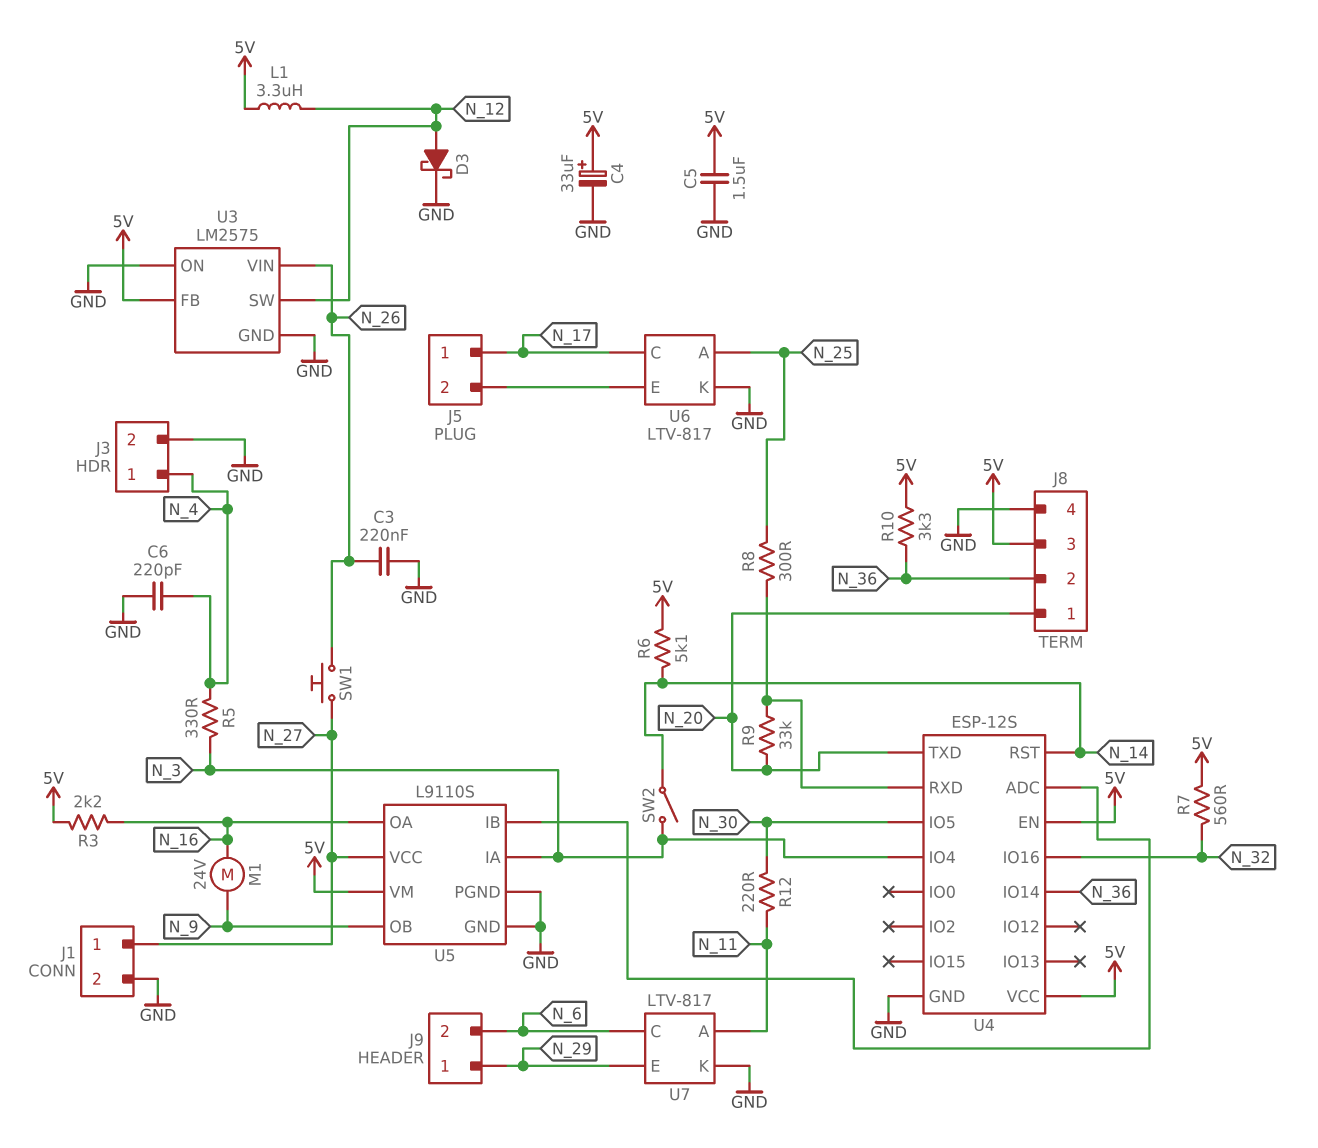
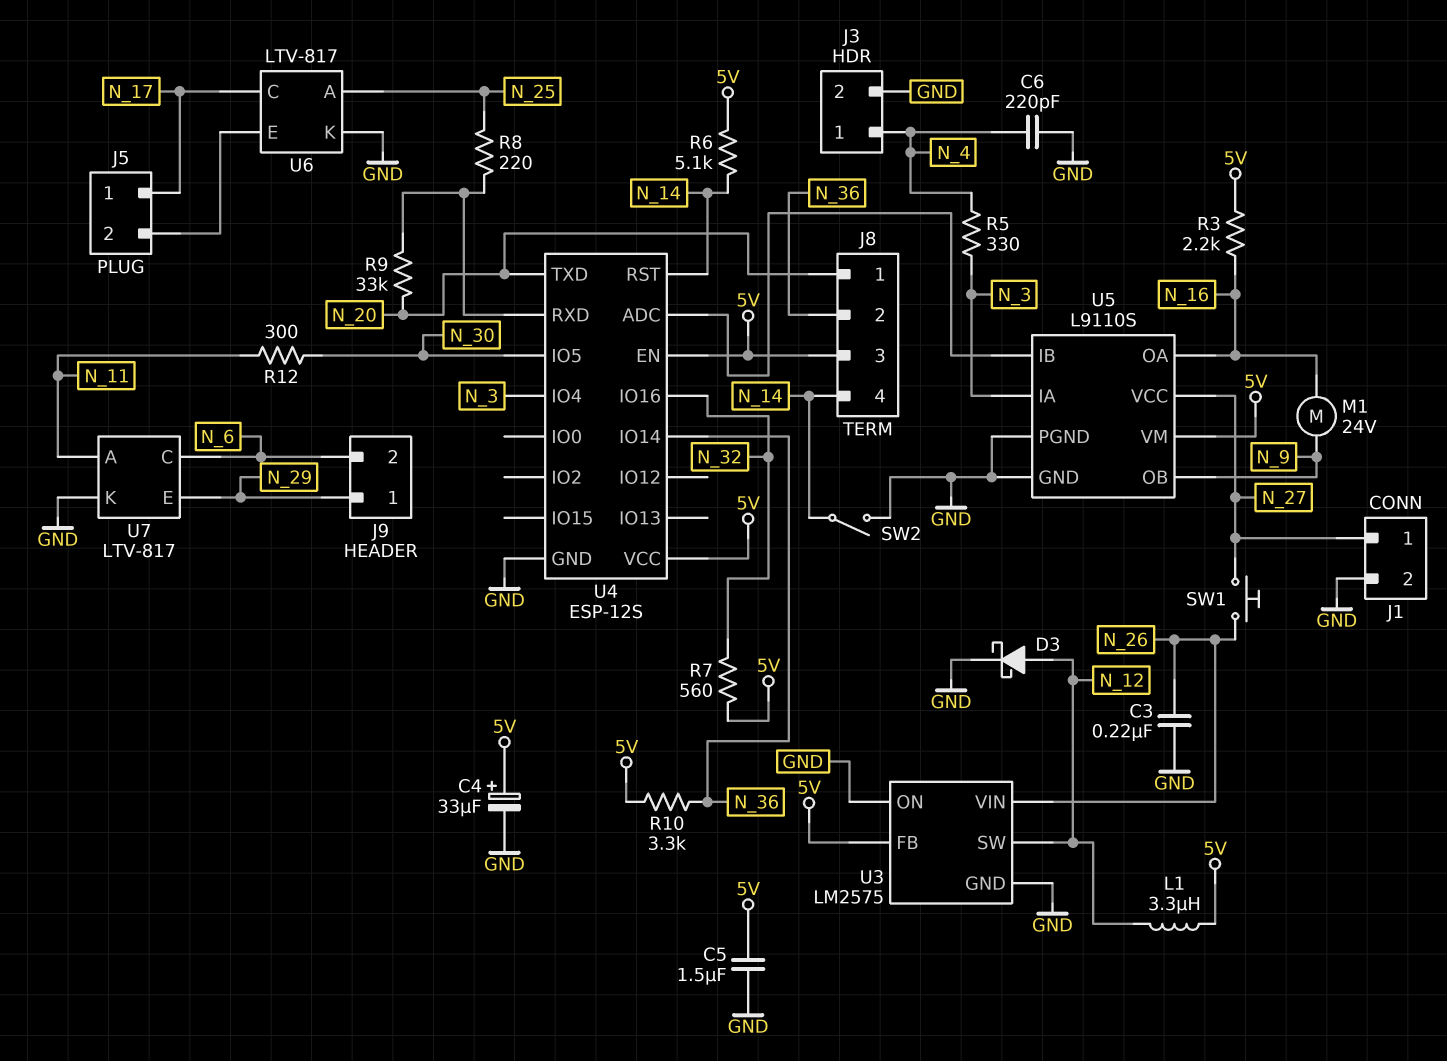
J8 pin 4: GND -> N_14
R8: 300 (N_25, U4/RXD) -> 220 (N_25, U4/RXD)
R12: 220 (N_11, N_30) -> 300 (N_11, N_30)
SW2: switch (N_3, N_14) -> switch (GND, N_14)

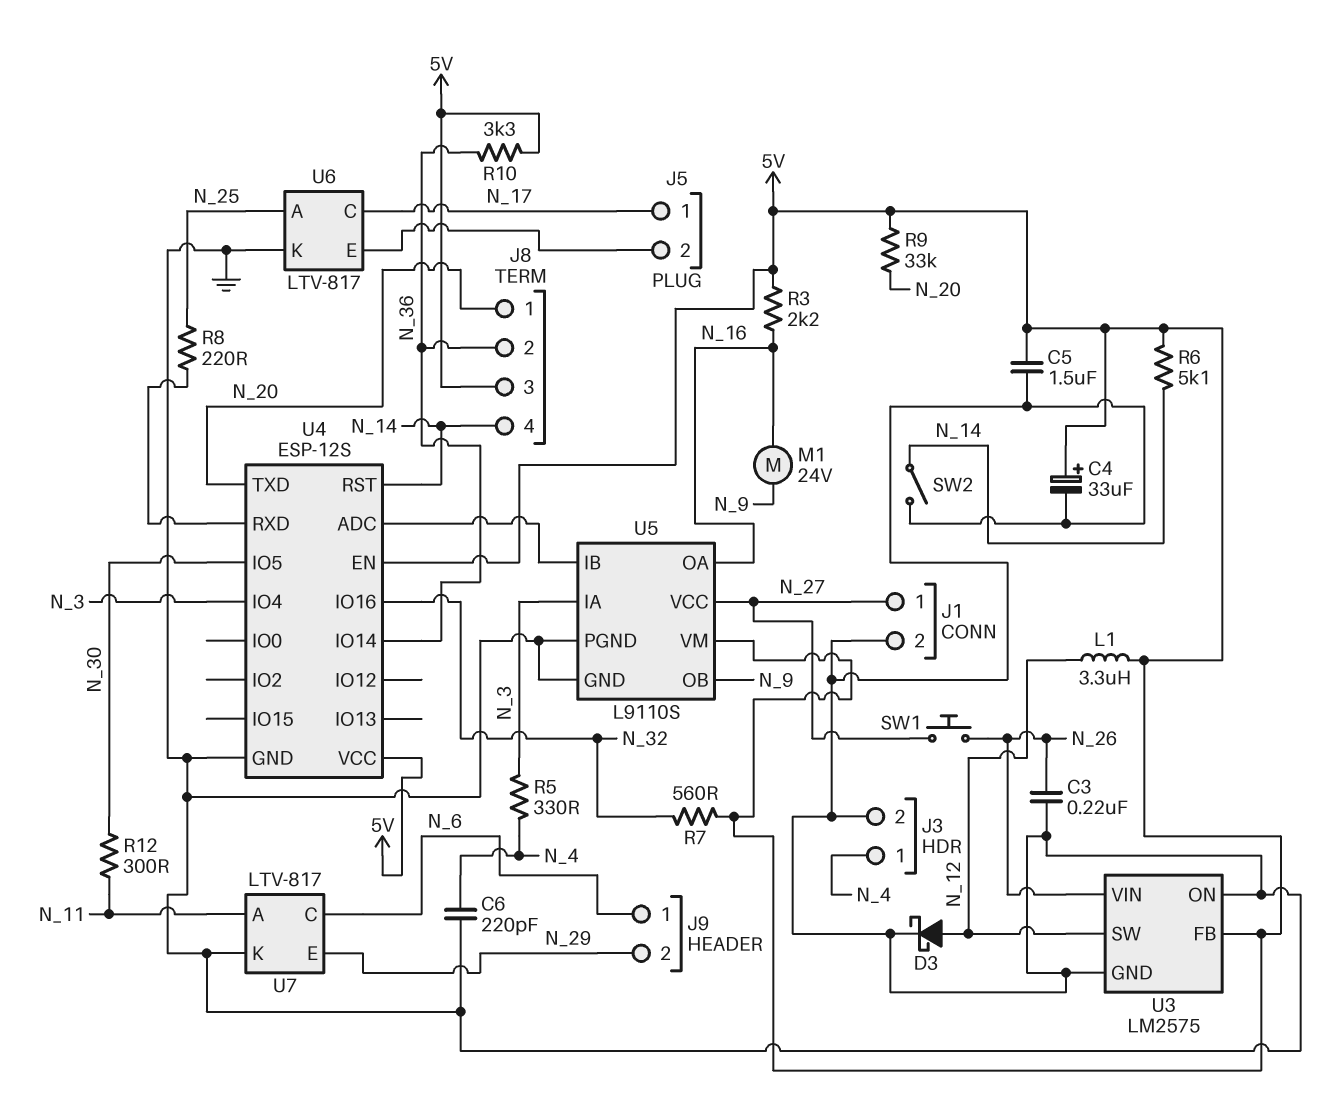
J9 pin 1: N_29 -> N_6
J9 pin 2: N_6 -> N_29
R9: 33k (N_20, U4/RXD) -> 33k (5V, N_20)

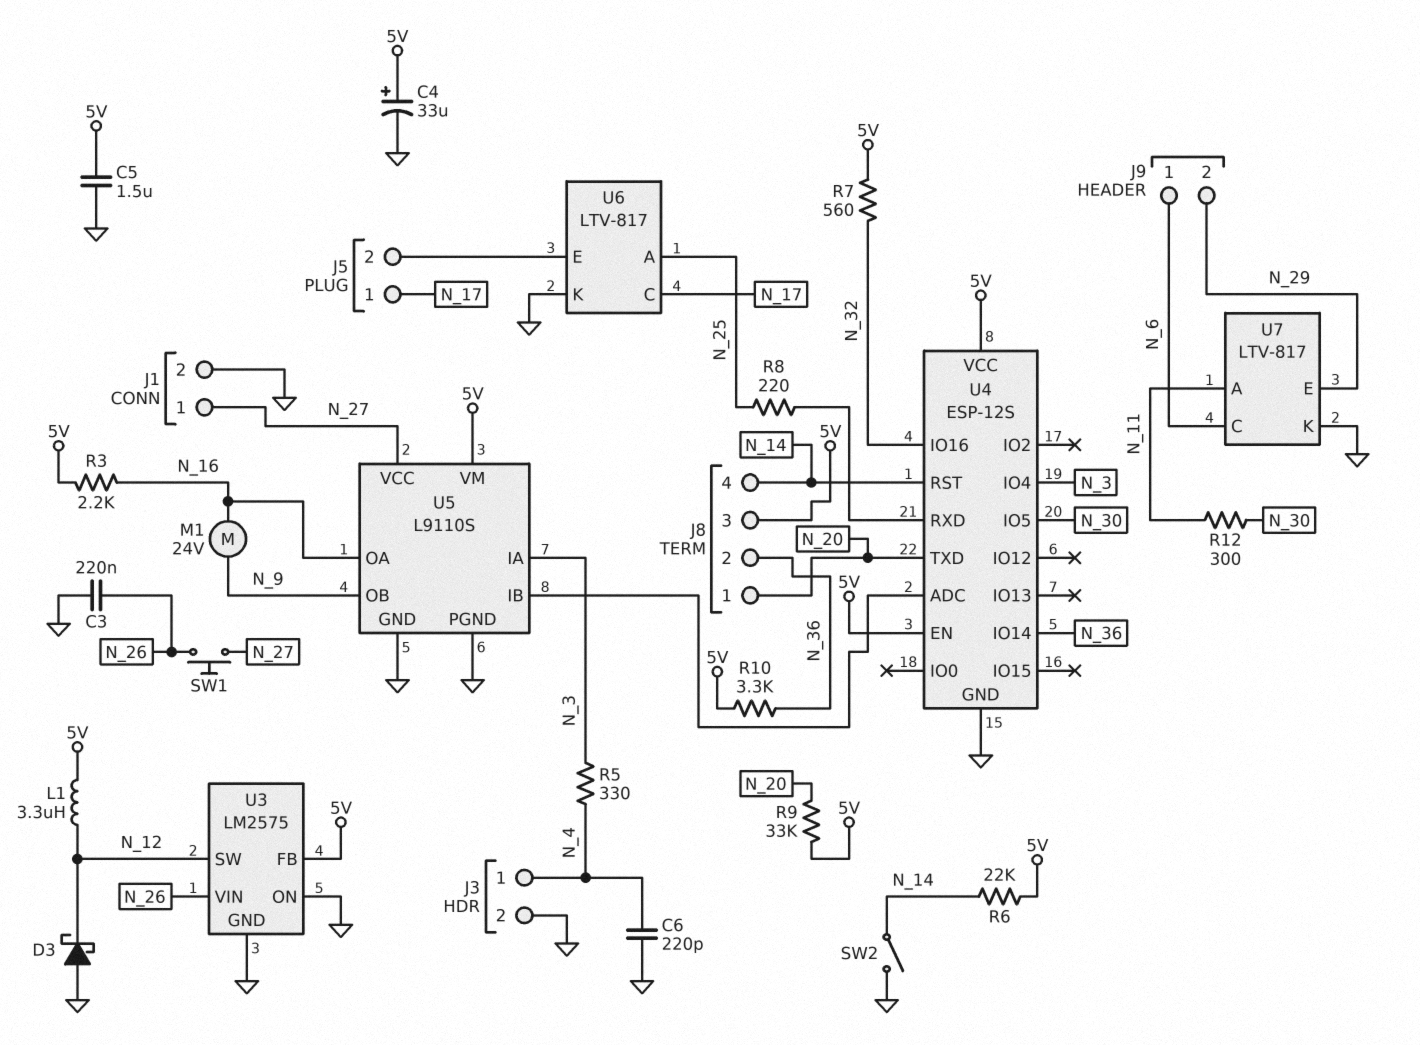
D3: schottky (A N_12, K GND) -> schottky (A GND, K N_12)
R6: 5.1k (5V, N_14) -> 22k (5V, N_14)

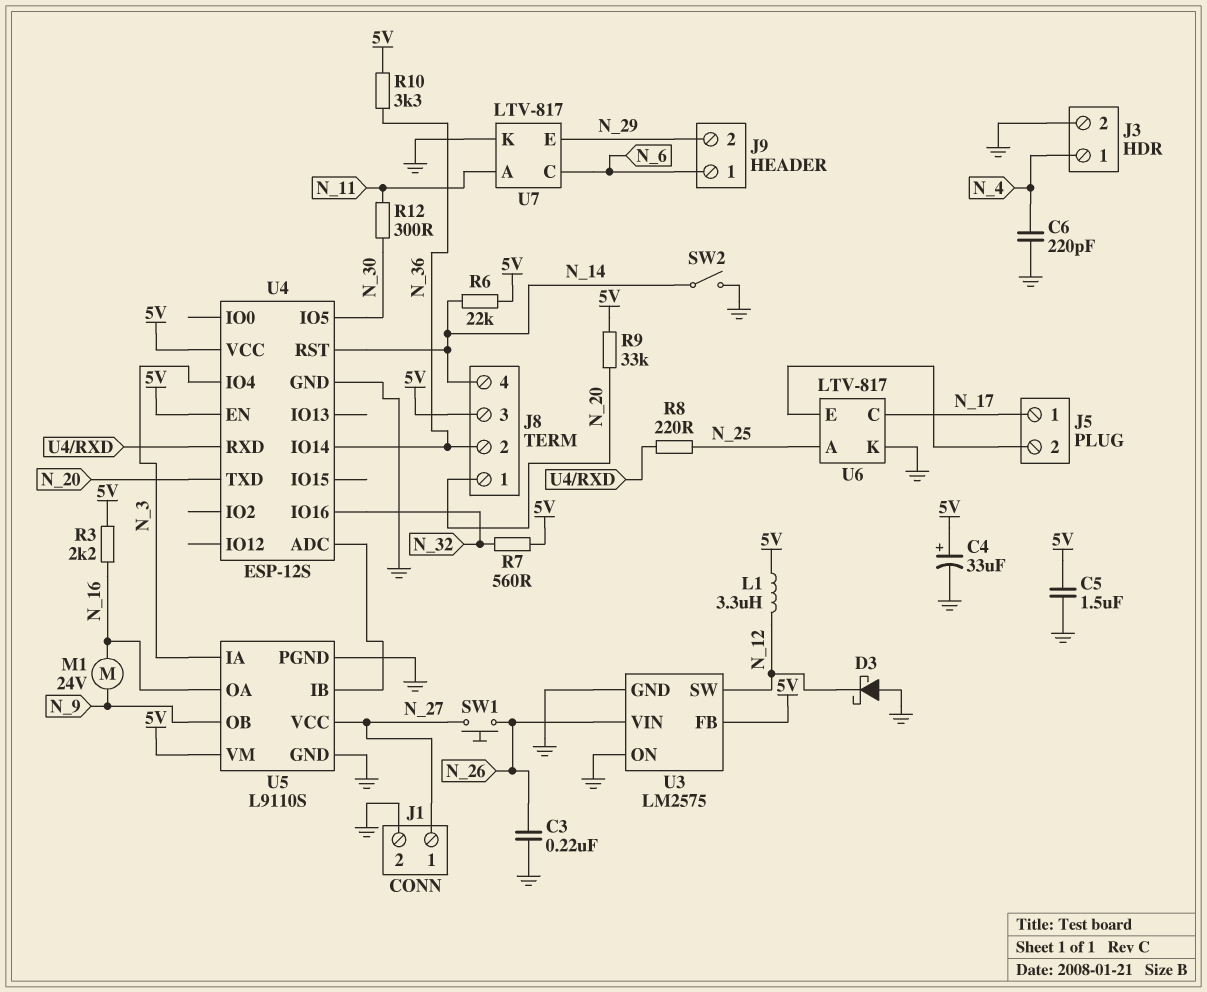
R5: 330 (N_3, N_4) -> none

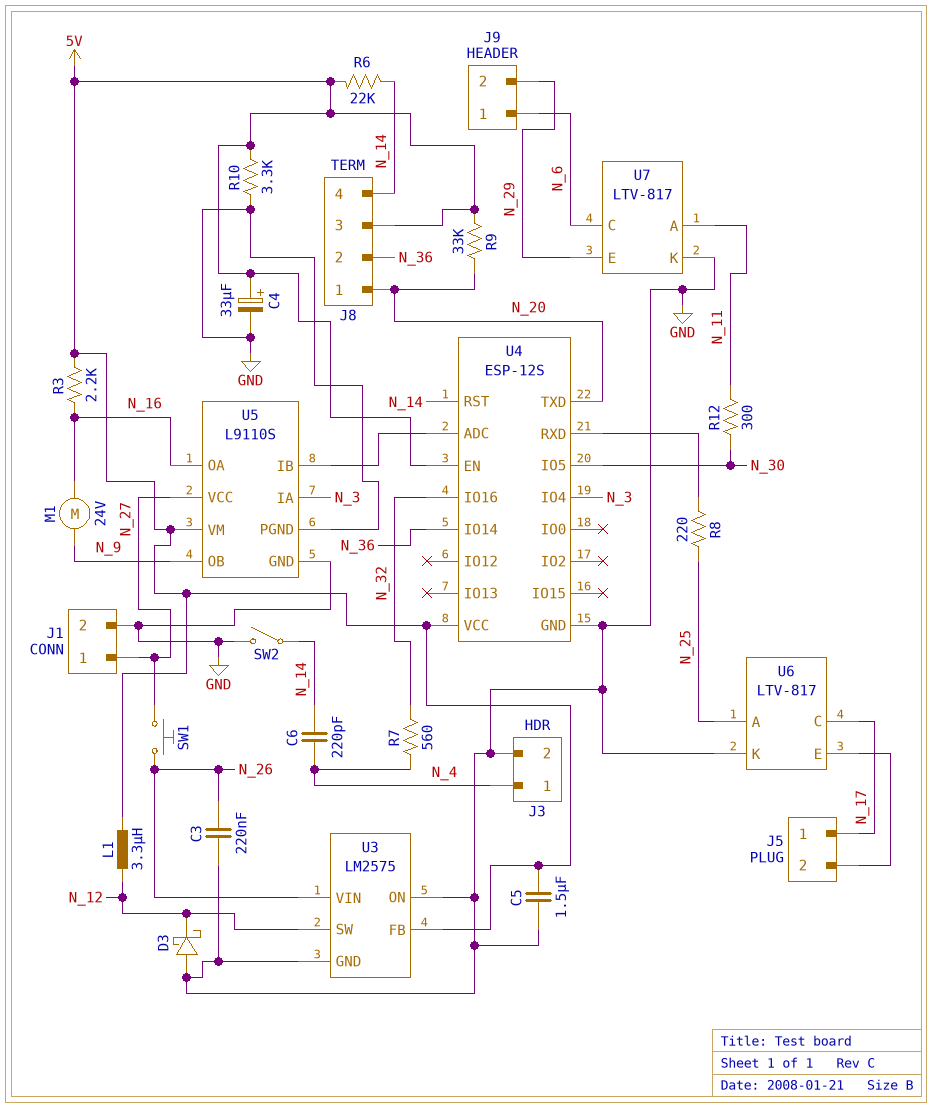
C6: 220pF (GND, N_4) -> 220pF (N_4, N_14)
R7: 560 (5V, N_32) -> 560 (N_4, N_32)
R10: 3.3k (5V, N_36) -> 3.3k (5V, GND)

